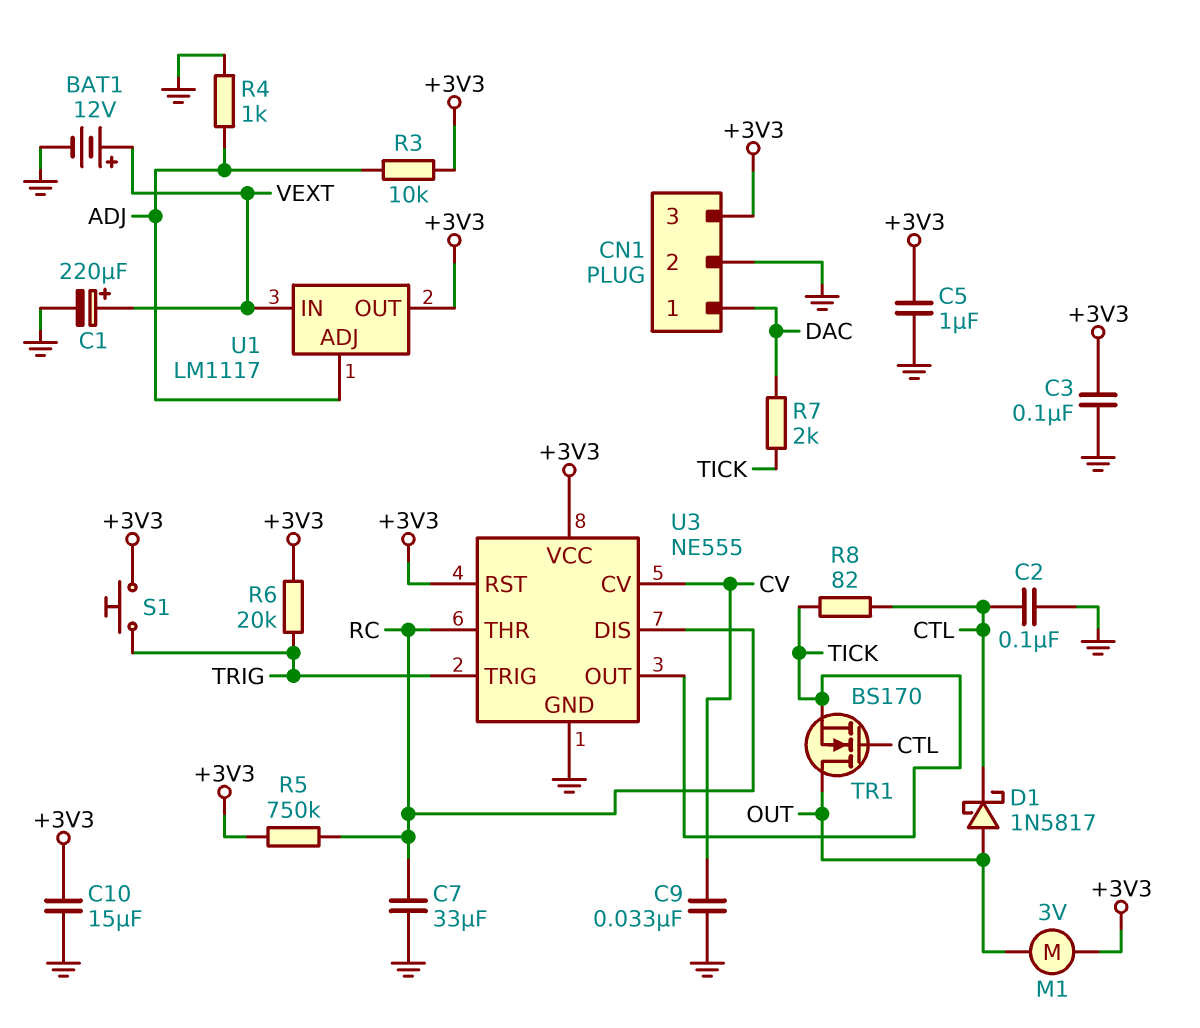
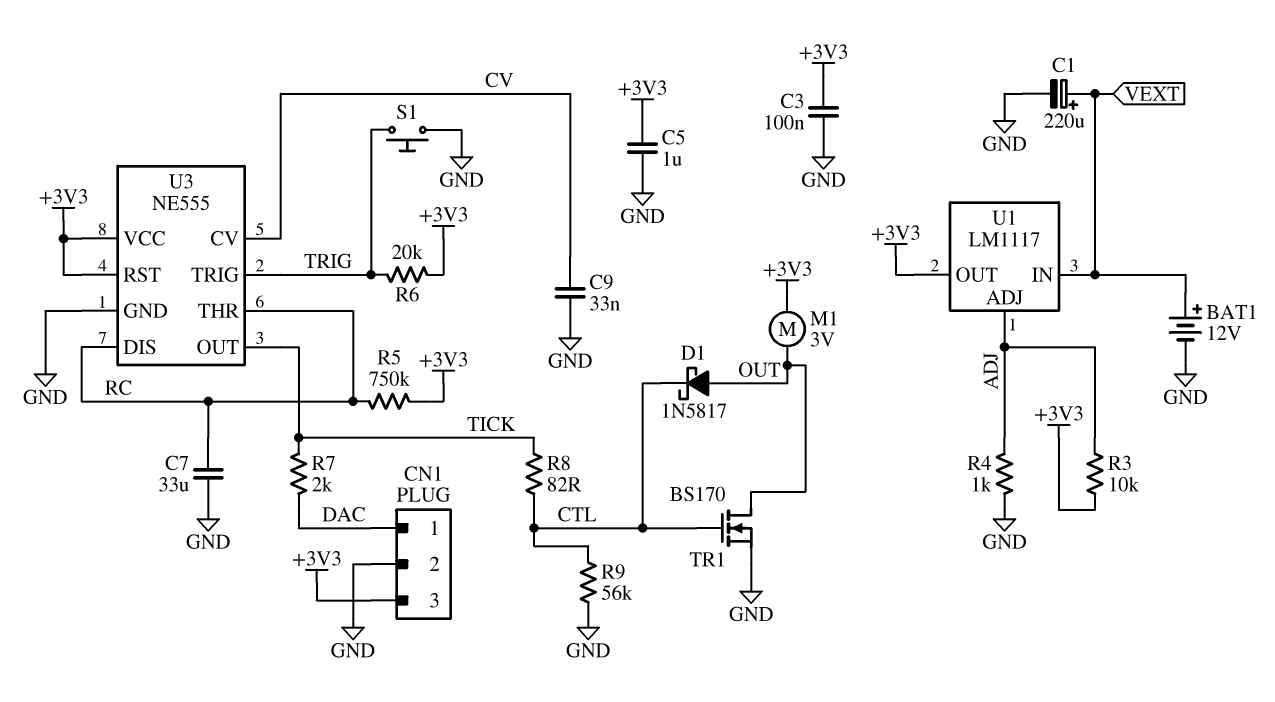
C2: 100nF (CTL, GND) -> none
C10: 15uF (+3V3, GND) -> none
R9: none -> 56k (CTL, GND)
S1: button (+3V3, TRIG) -> button (GND, TRIG)
TR1: NMOS BS170 (G CTL, D OUT, S TICK) -> NMOS BS170 (G CTL, D OUT, S GND)

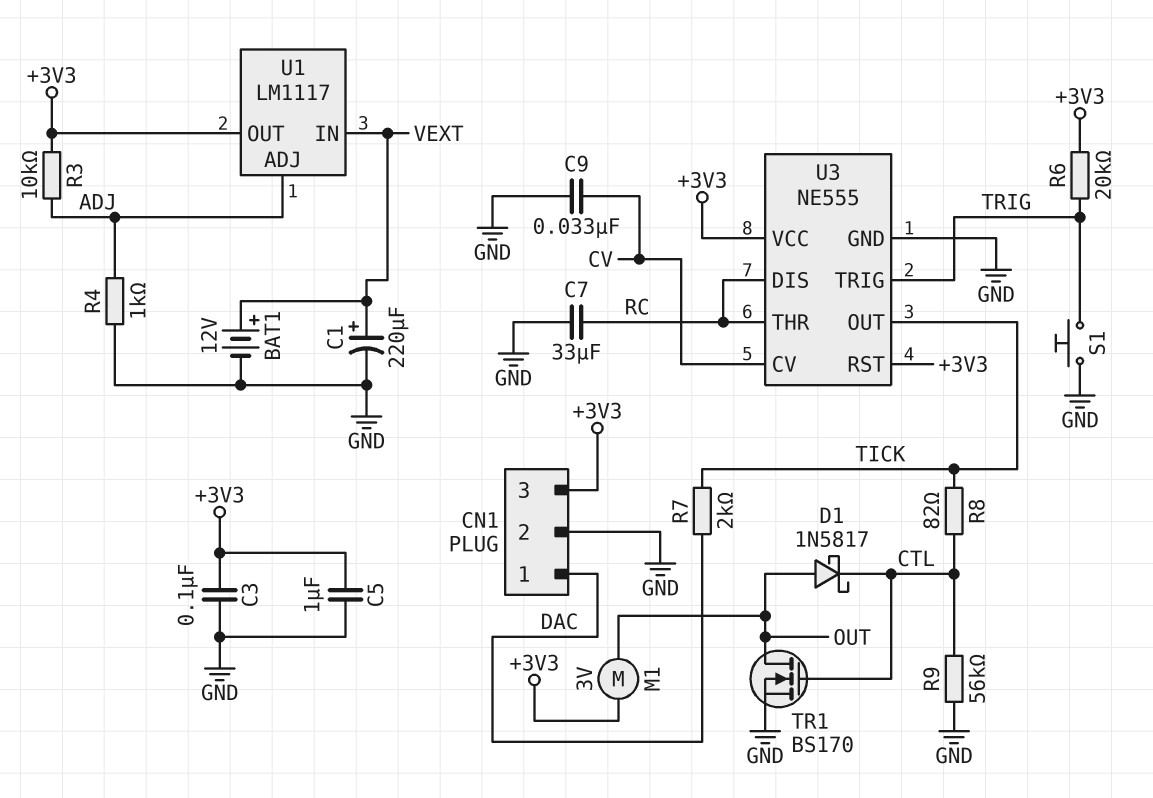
R5: 750k (+3V3, RC) -> none

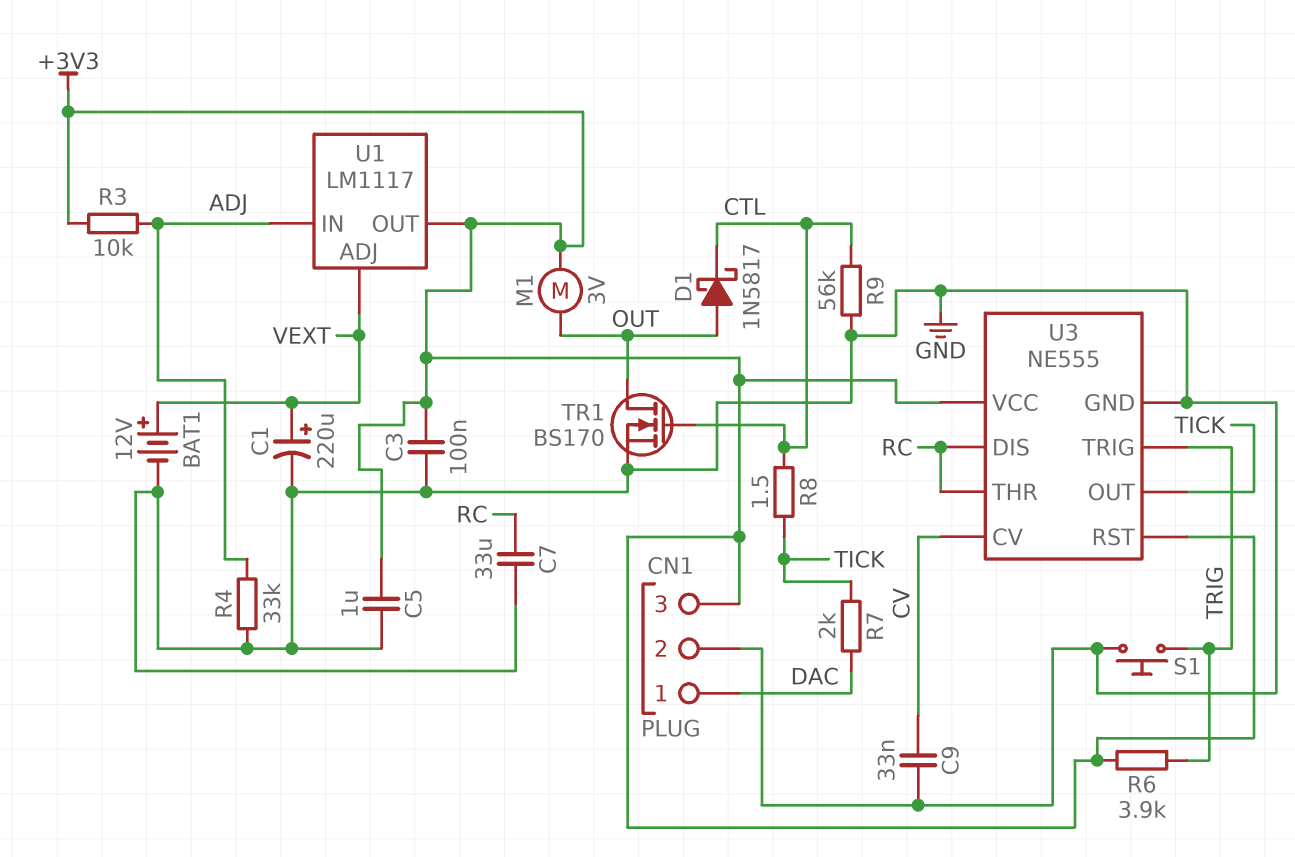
R4: 1k (ADJ, GND) -> 33k (ADJ, GND)
R6: 20k (+3V3, TRIG) -> 3.9k (+3V3, TRIG)
R8: 82 (CTL, TICK) -> 1.5 (CTL, TICK)
U1 pin ADJ: ADJ -> VEXT
U1 pin IN: VEXT -> ADJ

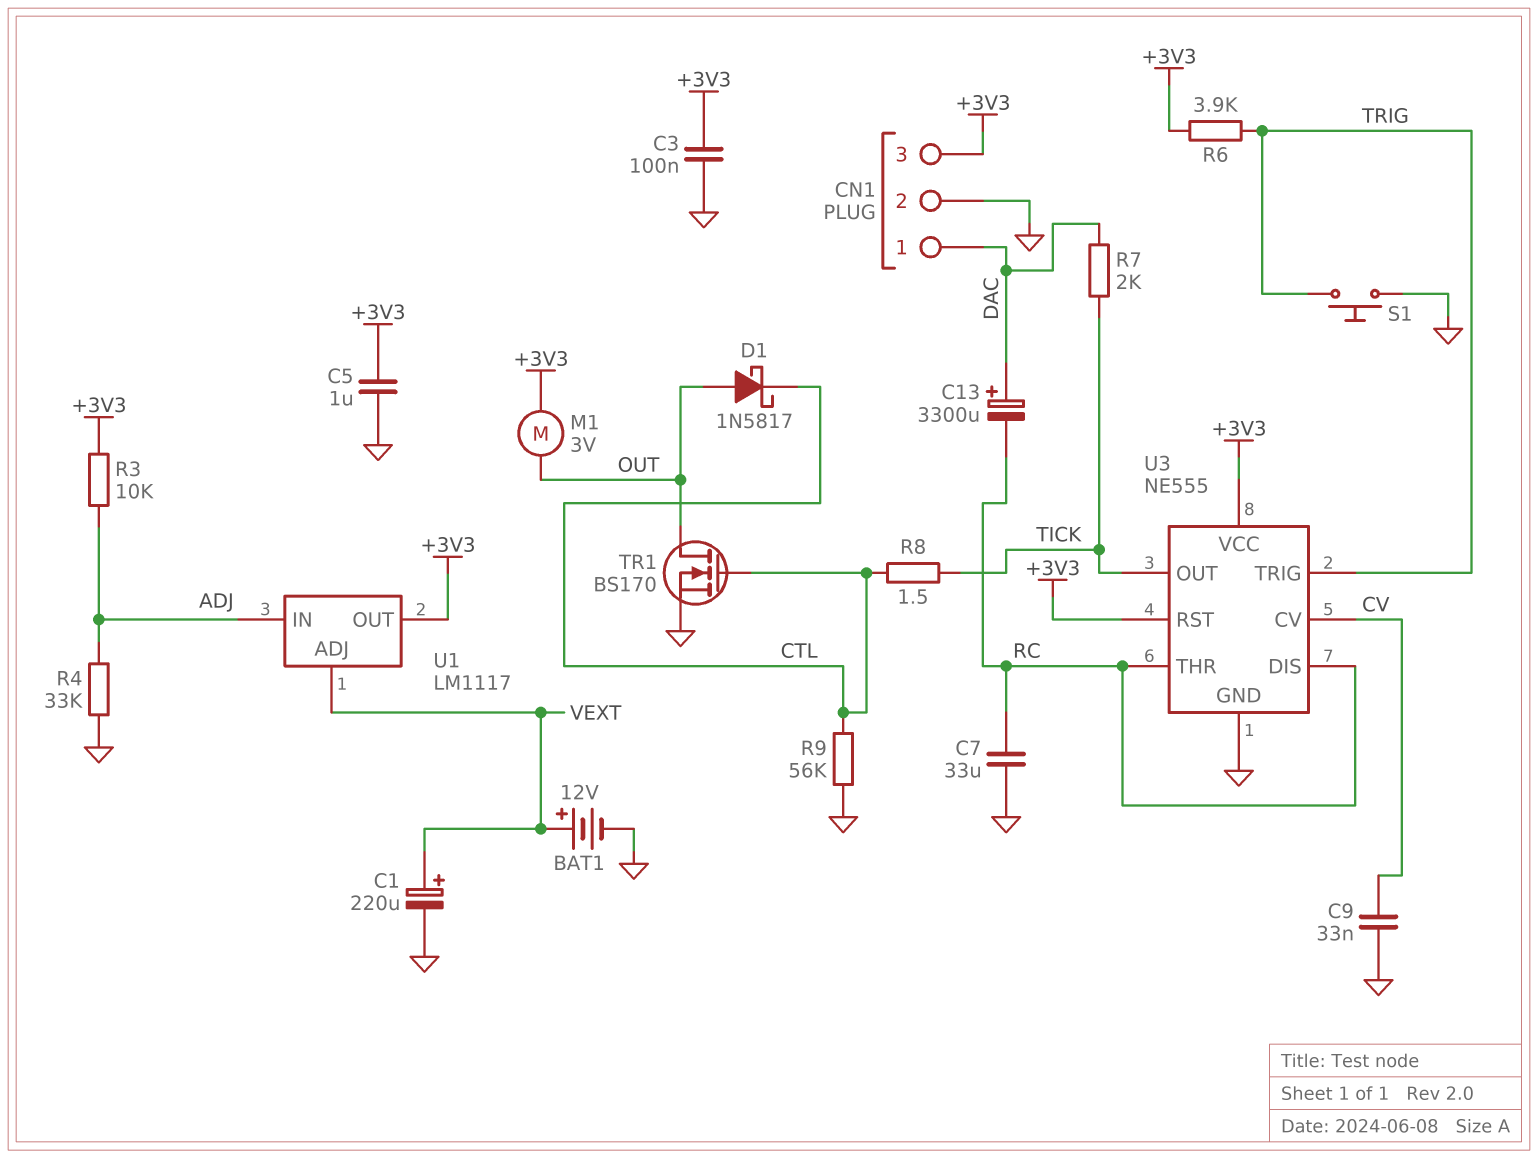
C13: none -> 3300uF (plus DAC, minus RC)

